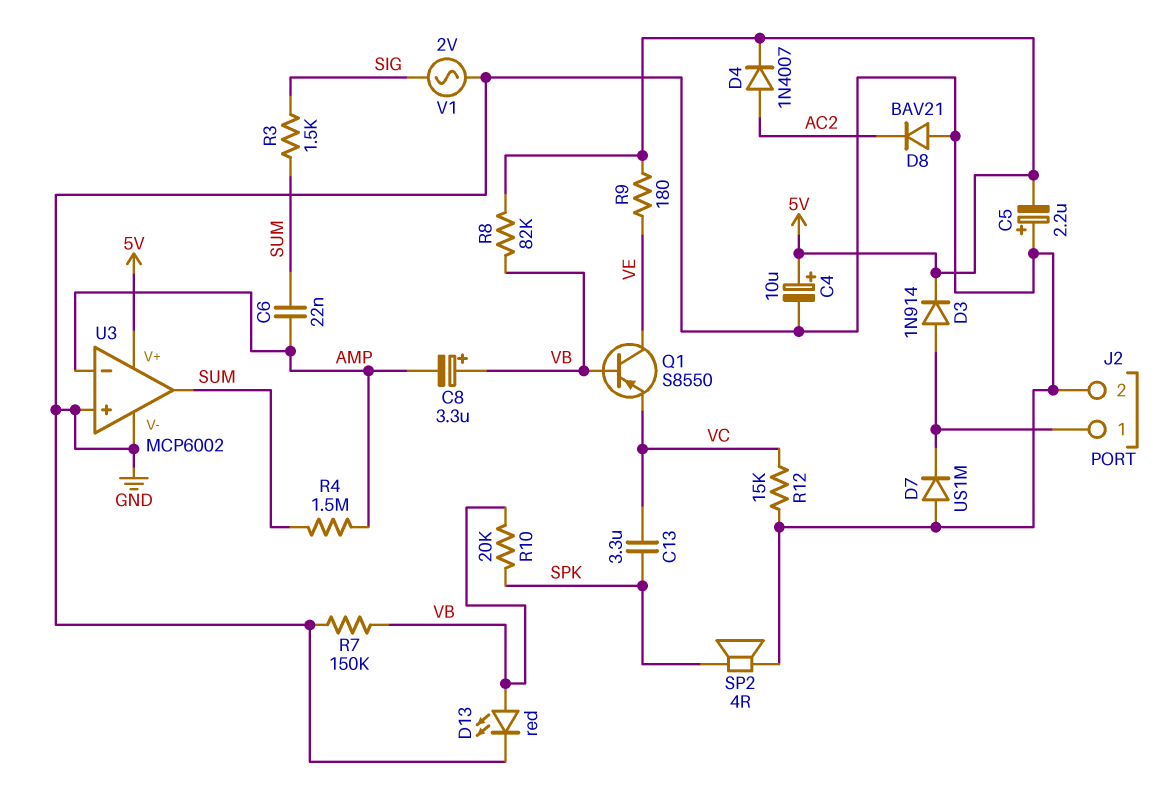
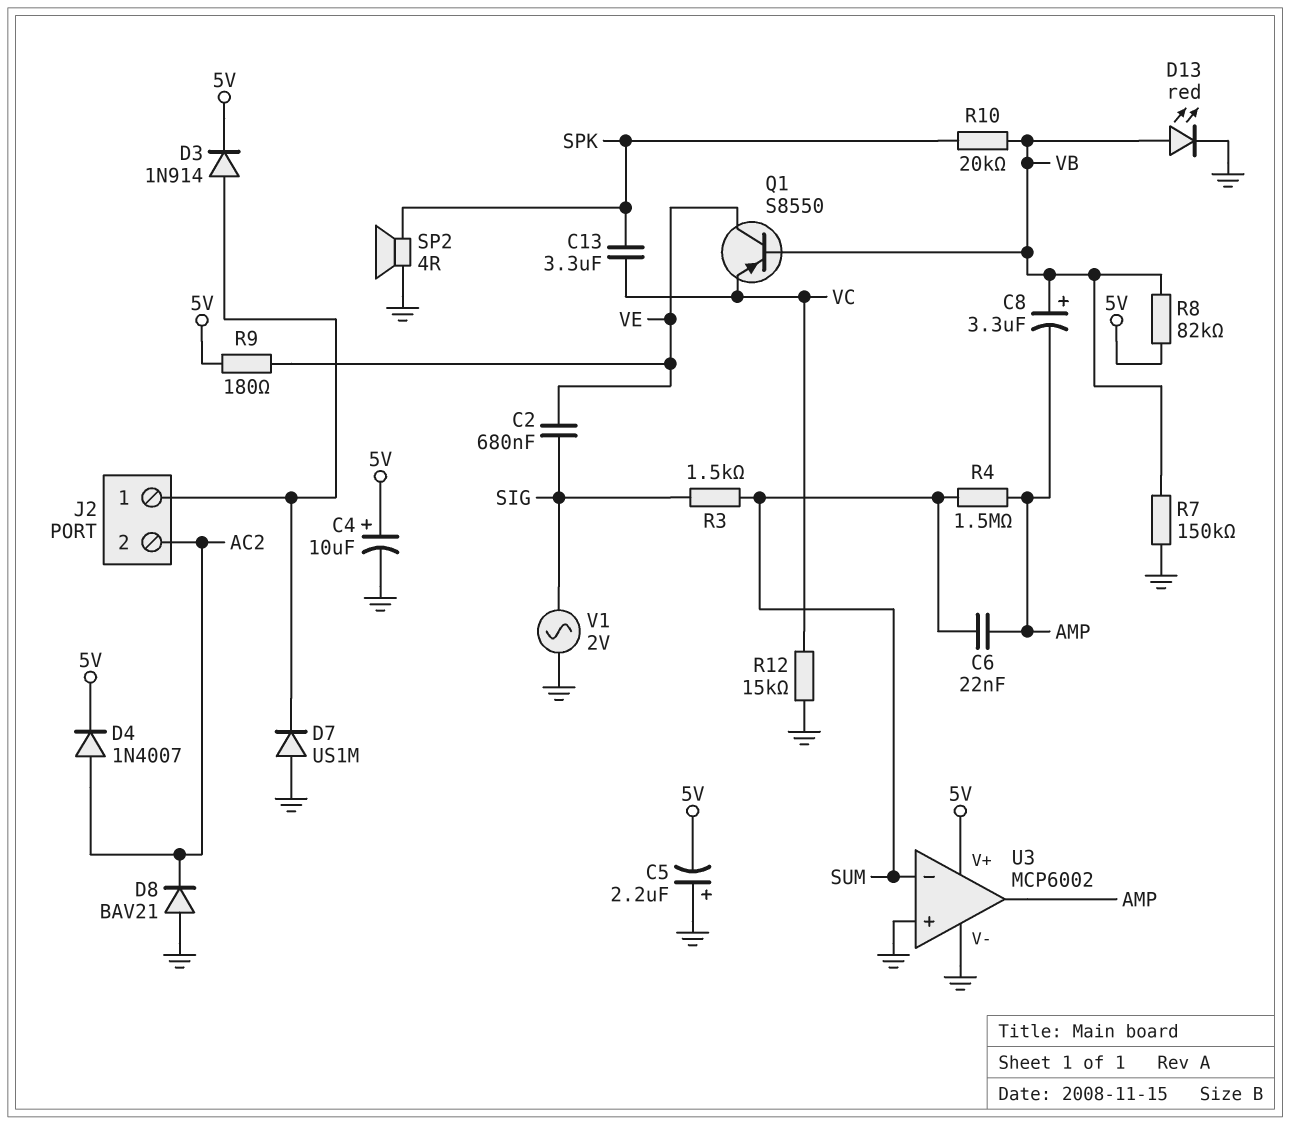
C2: none -> 680nF (SIG, VE)
J2 pin 2: GND -> AC2
U3 pin in-: AMP -> SUM
U3 pin out: SUM -> AMP

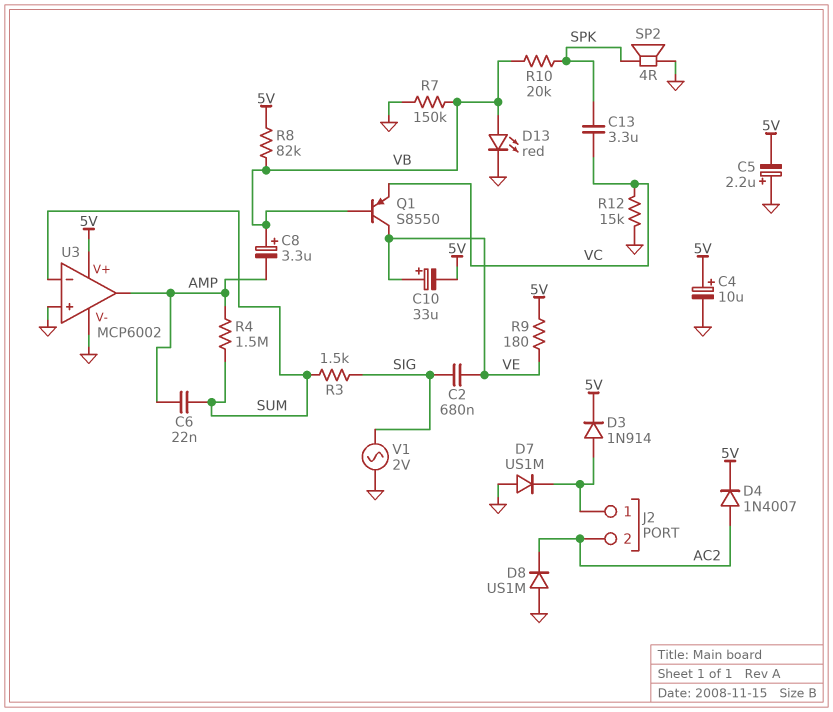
C10: none -> 33uF (plus VE, minus 5V)
D8: diode BAV21 (A GND, K AC2) -> diode US1M (A GND, K AC2)

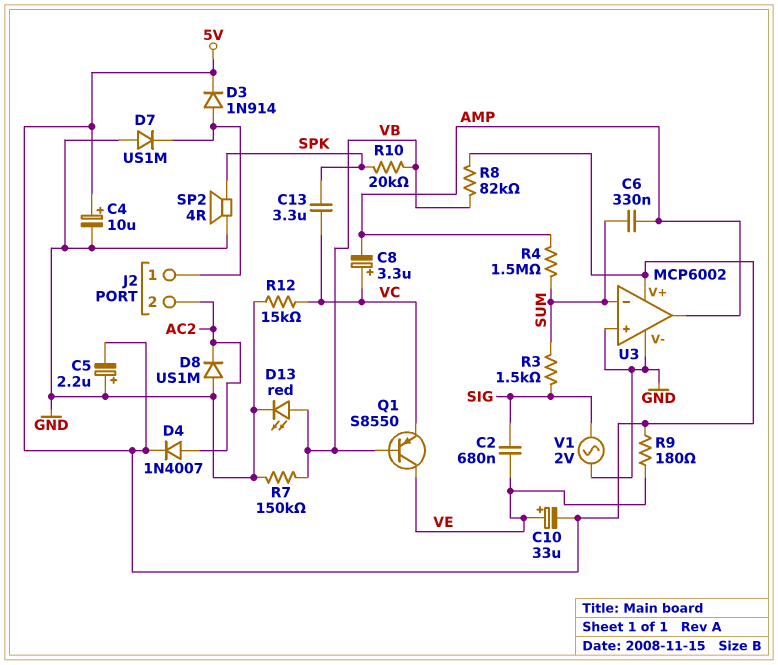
C6: 22nF (AMP, SUM) -> 330nF (AMP, SUM)
C8: 3.3uF (plus VB, minus AMP) -> 3.3uF (plus VC, minus AMP)

